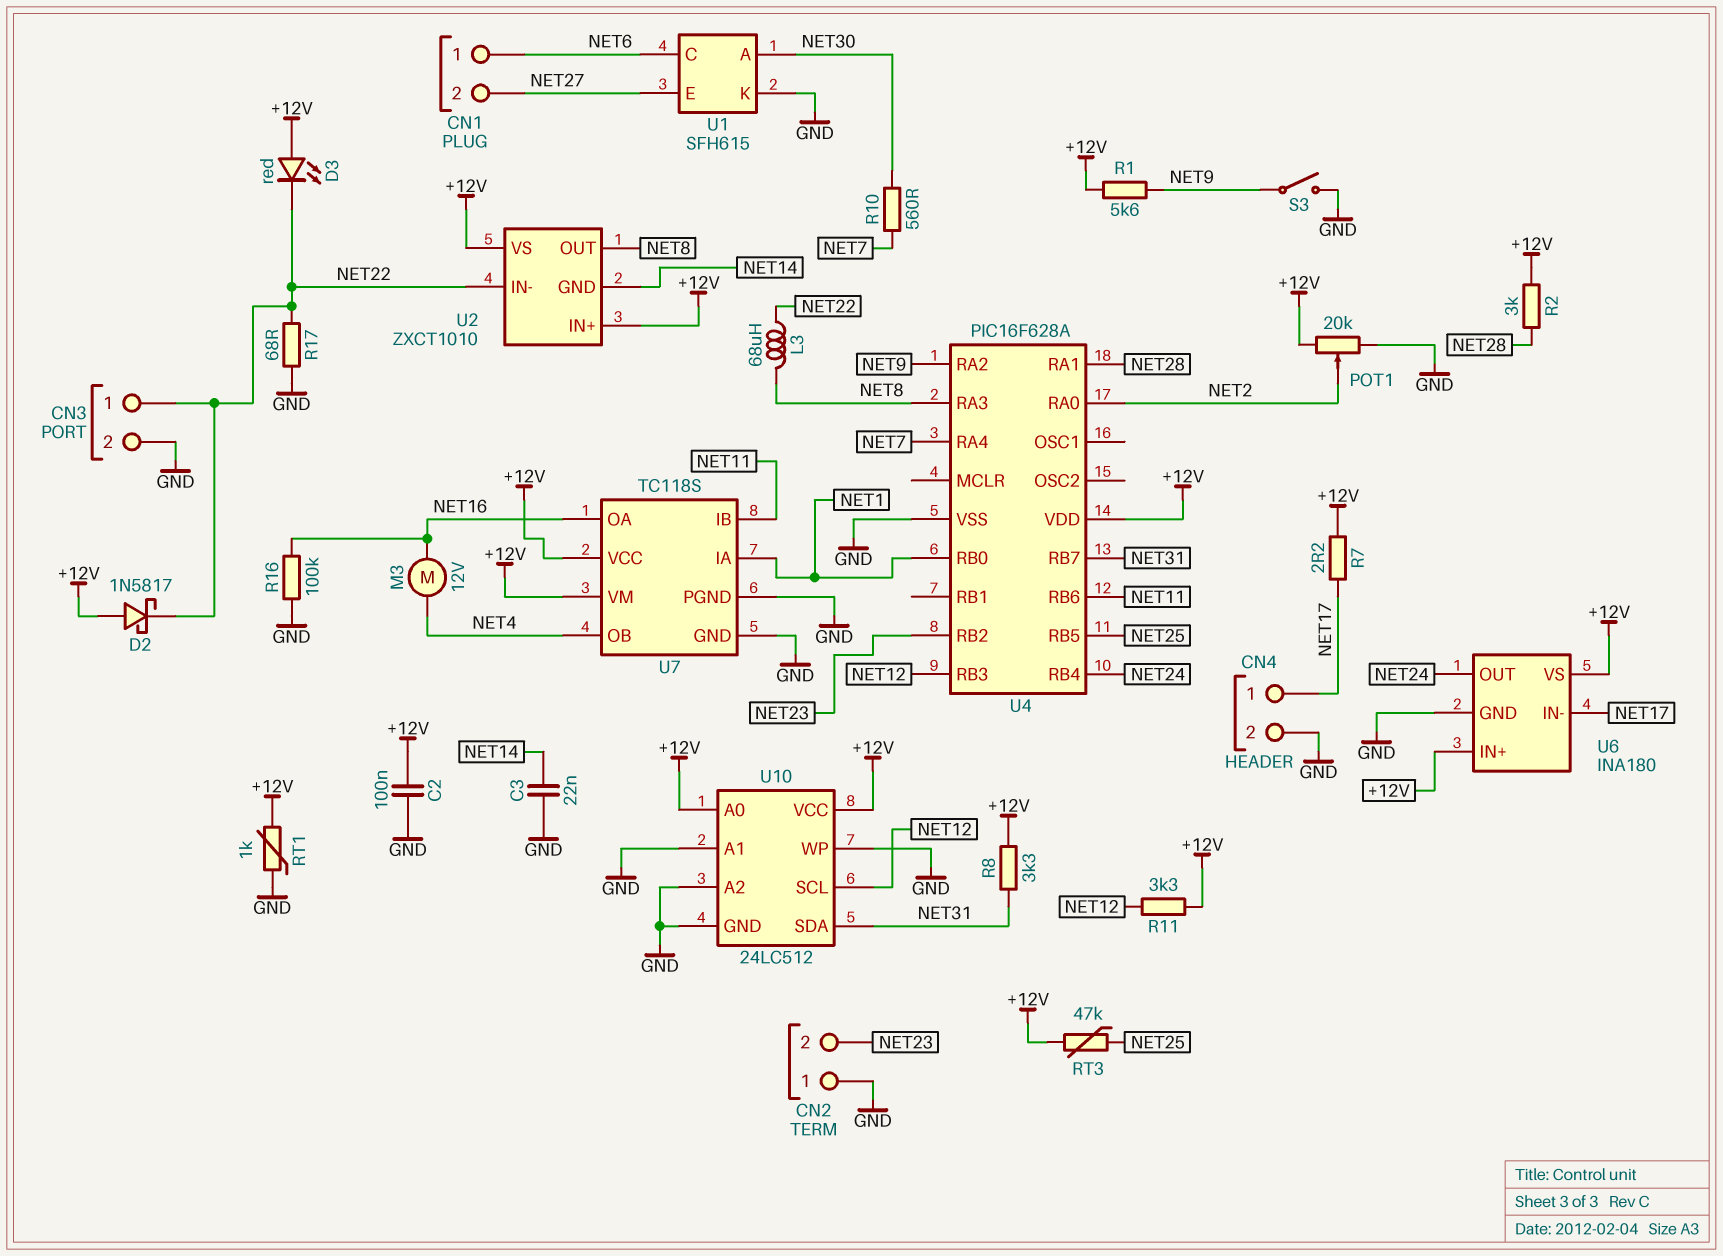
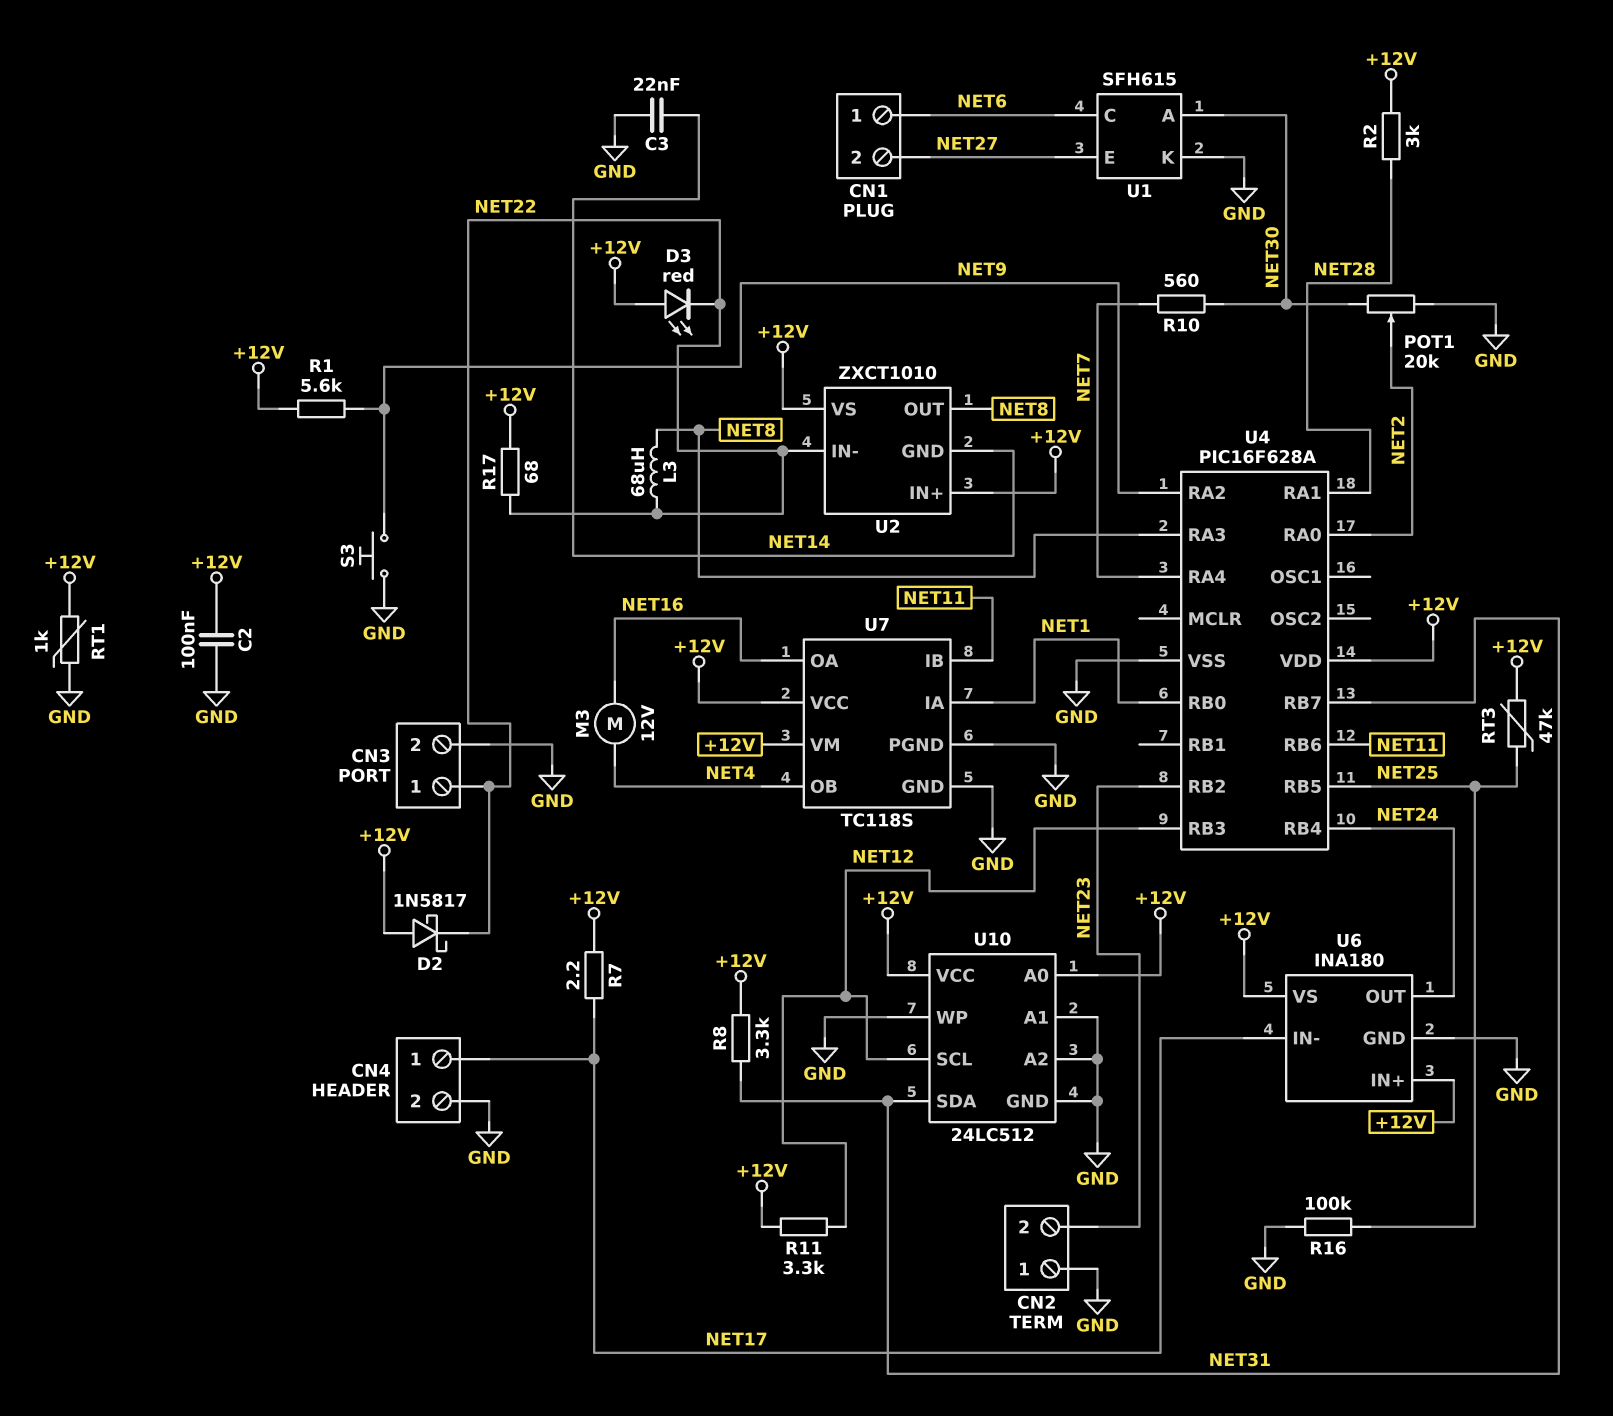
POT1: 20k (+12V, GND, wiper NET2) -> 20k (GND, NET30, wiper NET2)
R16: 100k (GND, NET16) -> 100k (GND, NET25)
R17: 68 (GND, NET22) -> 68 (+12V, NET22)
S3: switch (GND, NET9) -> button (GND, NET9)

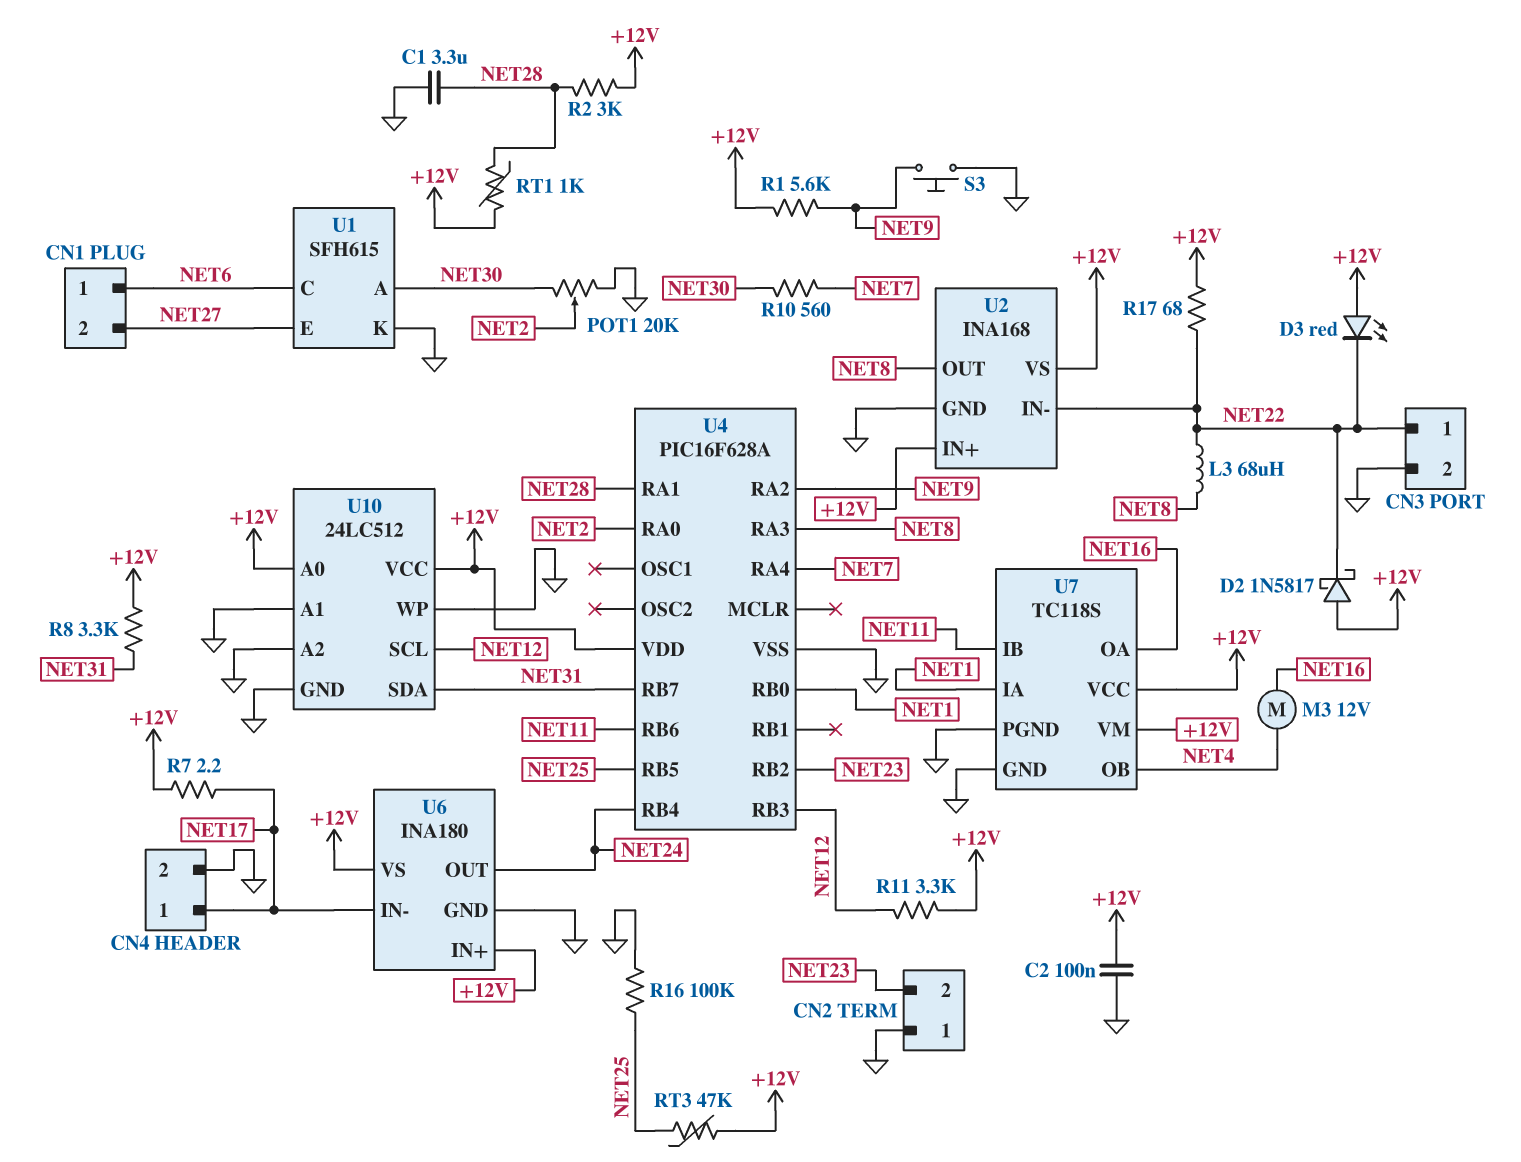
C1: none -> 3.3uF (GND, NET28)
C3: 22nF (GND, NET14) -> none
RT1: 1k (+12V, GND) -> 1k (+12V, NET28)
U2: ZXCT1010 -> INA168
U2 pin GND: NET14 -> GND

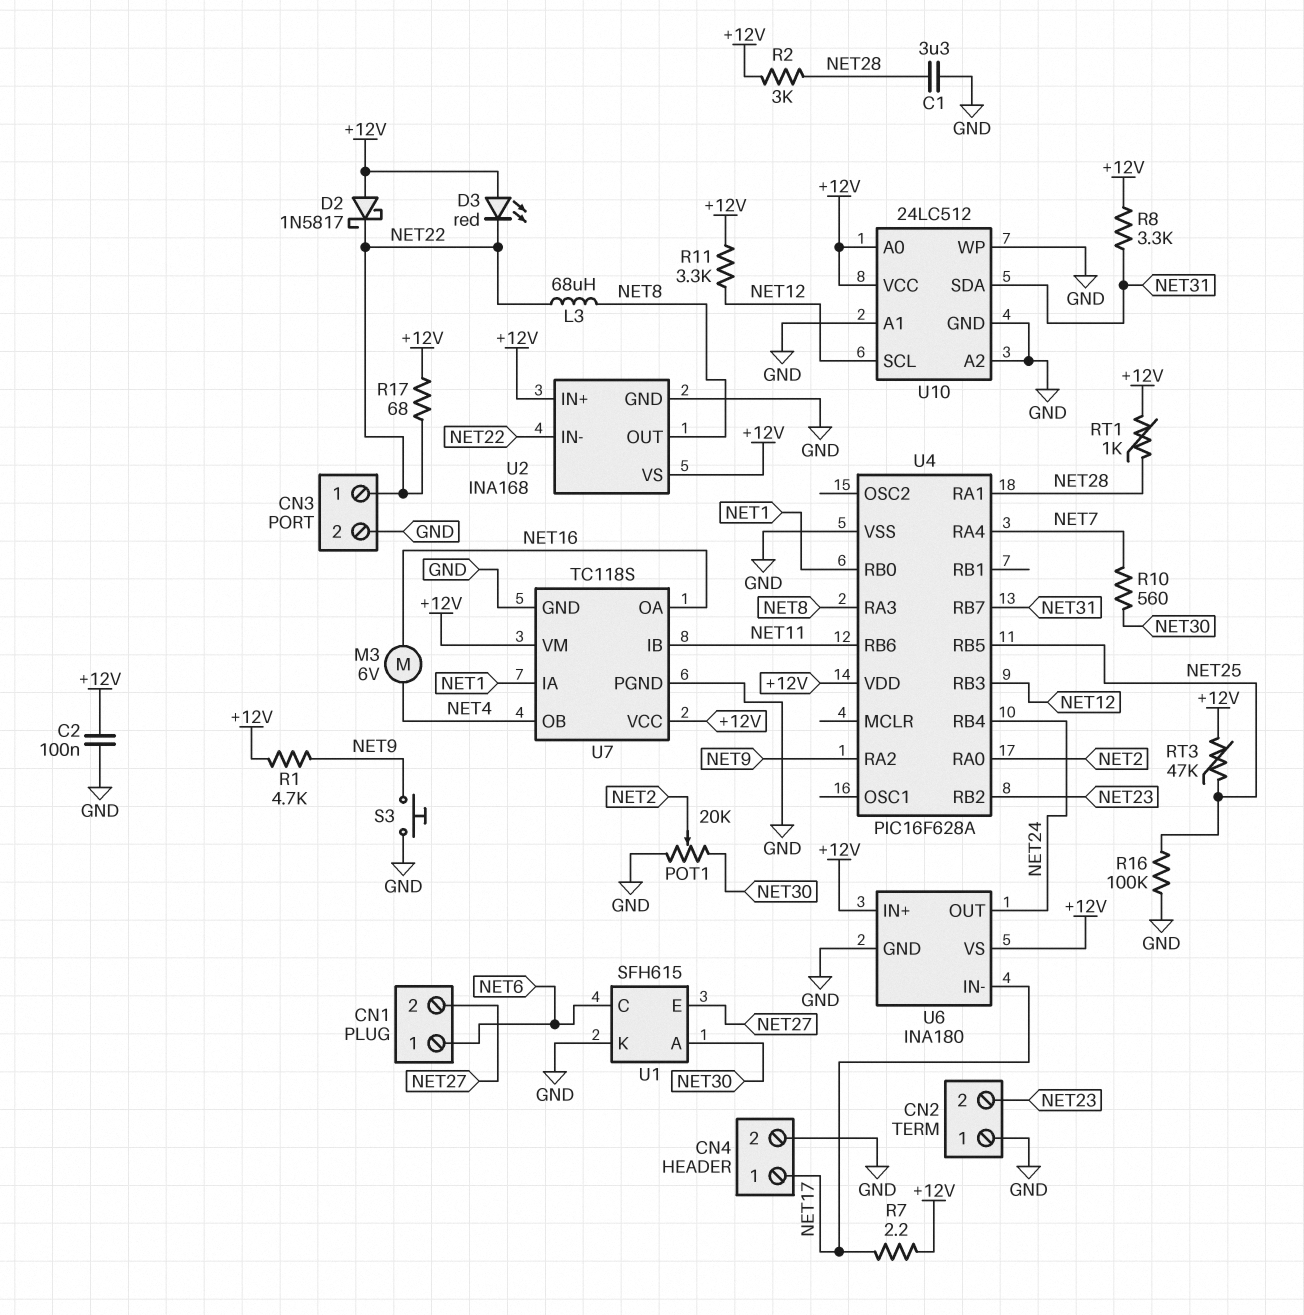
M3: motor 12V (NET4, NET16) -> motor 6V (NET4, NET16)
R1: 5.6k (+12V, NET9) -> 4.7k (+12V, NET9)

